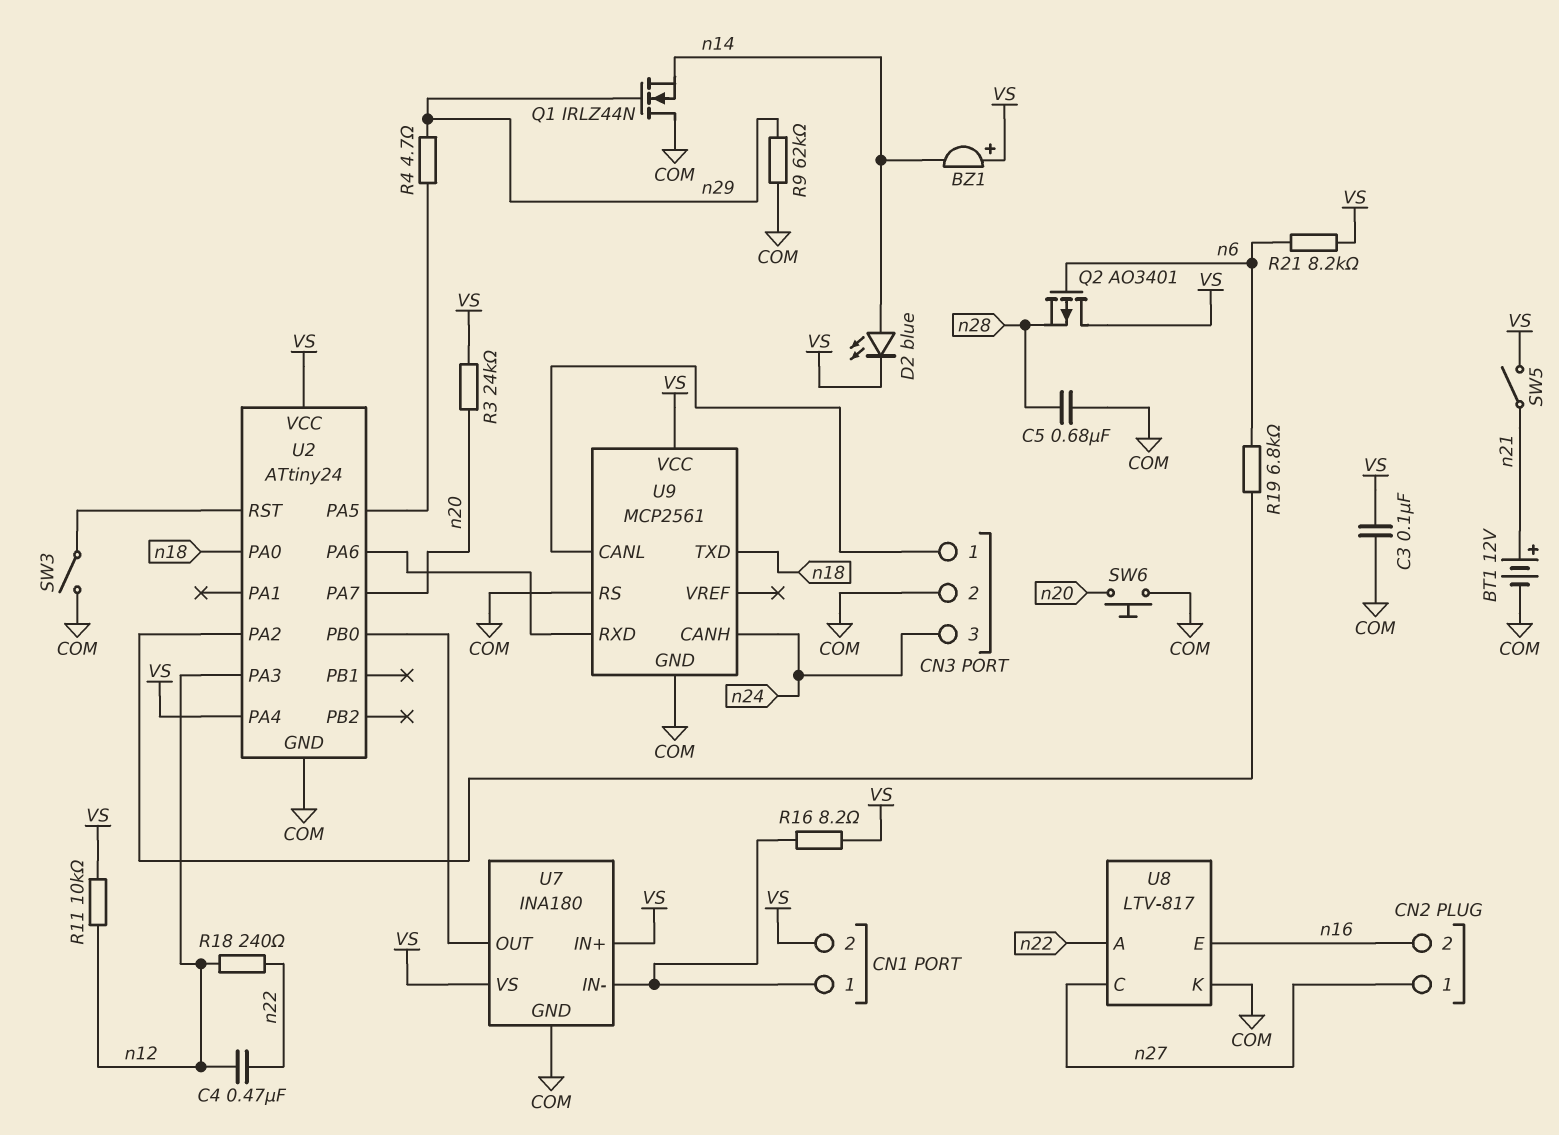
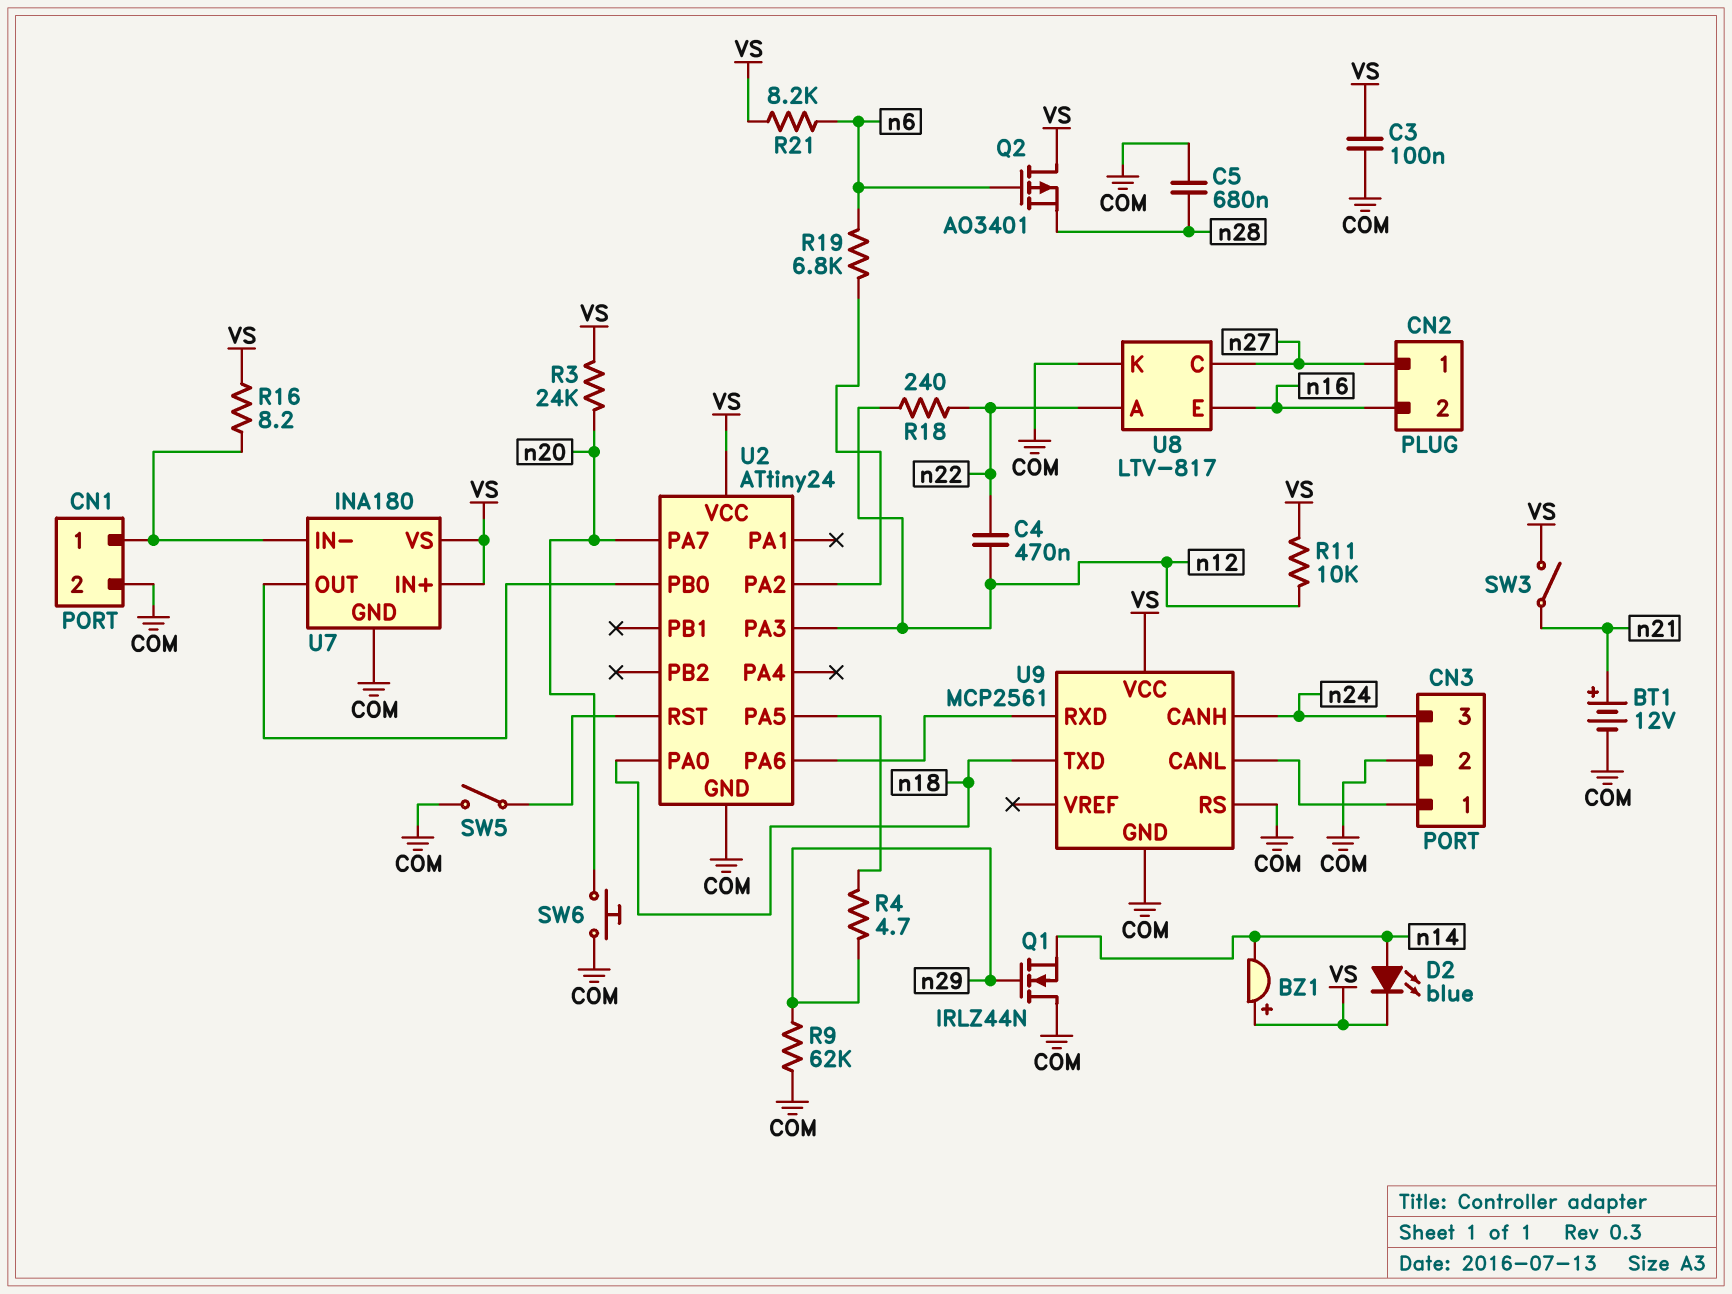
CN1 pin 2: VS -> COM
SW3: switch (COM, U2/RST) -> switch (VS, n21)
SW5: switch (VS, n21) -> switch (COM, U2/RST)
U2 pin PA4: VS -> none

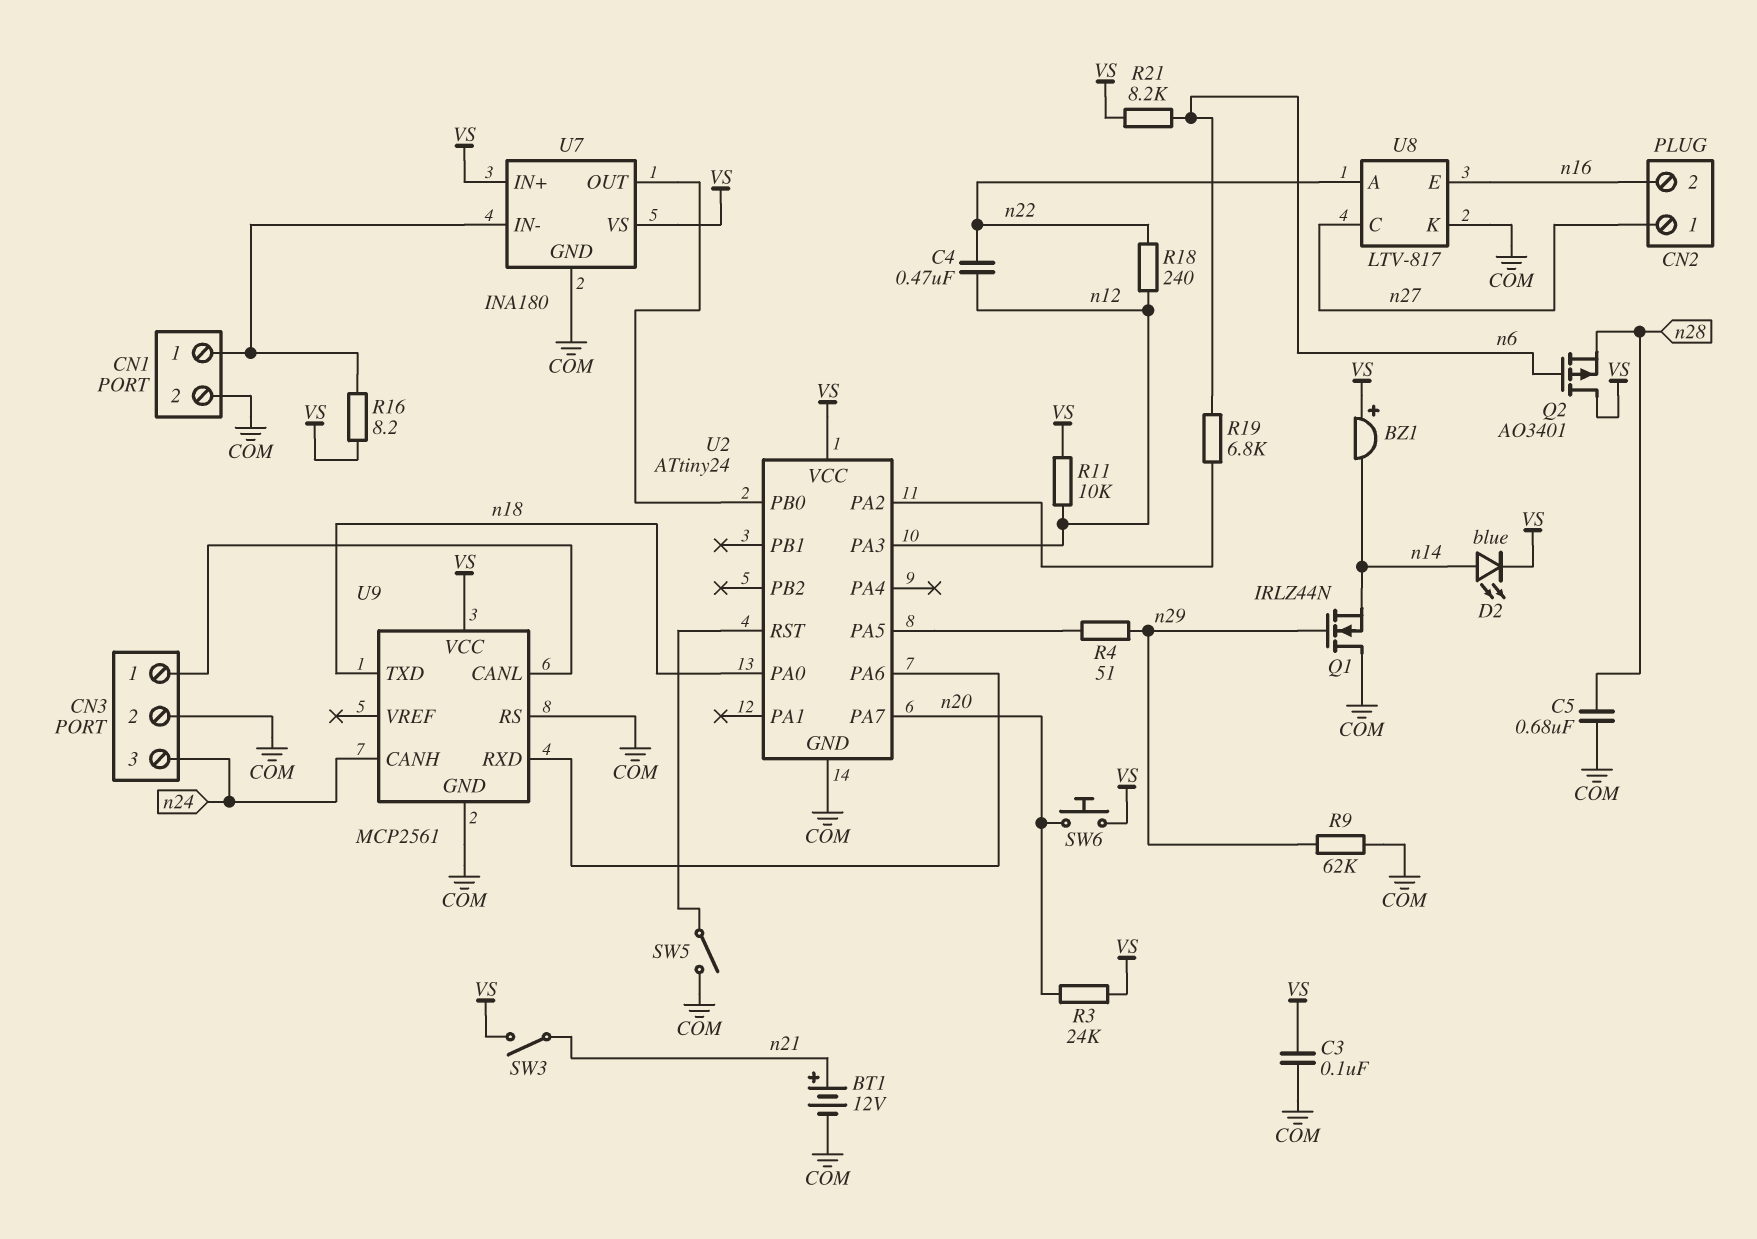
R4: 4.7 (U2/PA5, n29) -> 51 (U2/PA5, n29)
SW6: button (COM, n20) -> button (VS, n20)

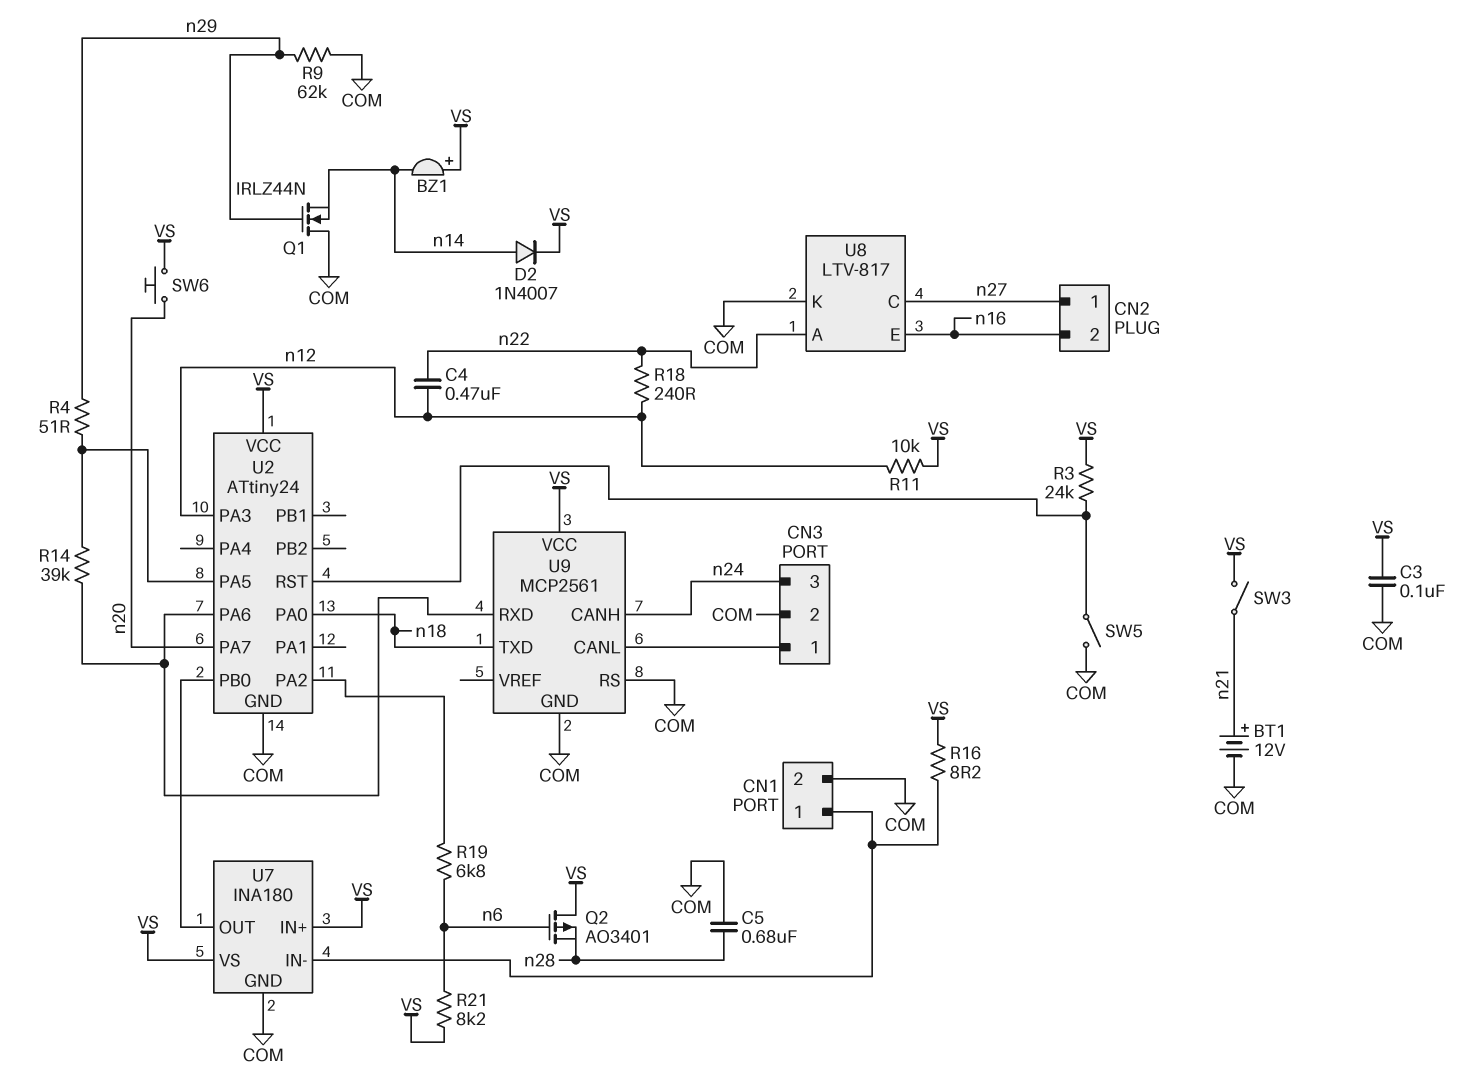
D2: LED blue (A n14, K VS) -> diode 1N4007 (A n14, K VS)
R3: 24k (VS, n20) -> 24k (U2/RST, VS)
R14: none -> 39k (U2/PA5, U2/PA6)

